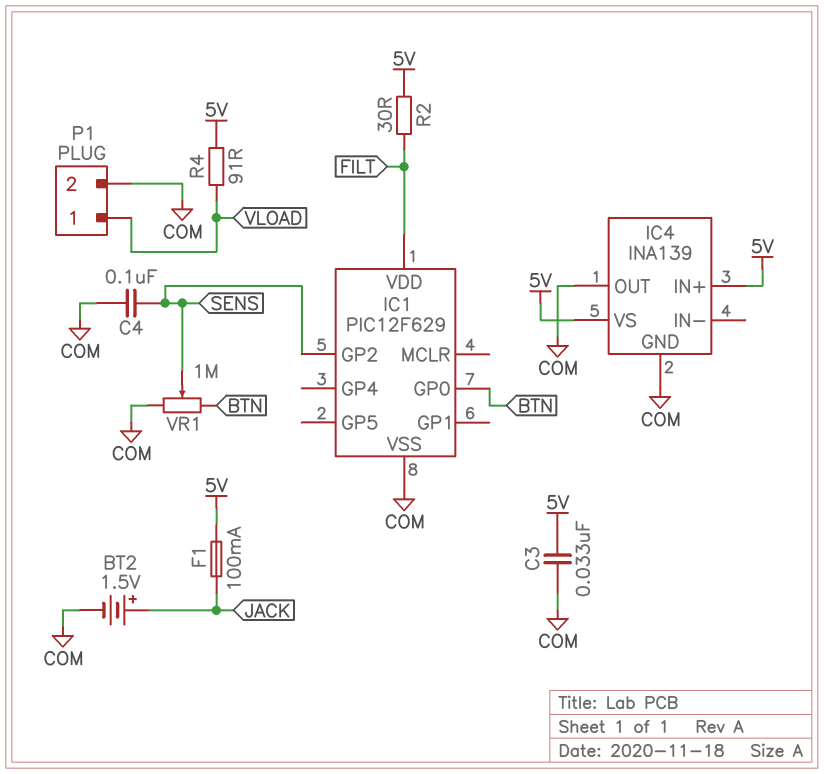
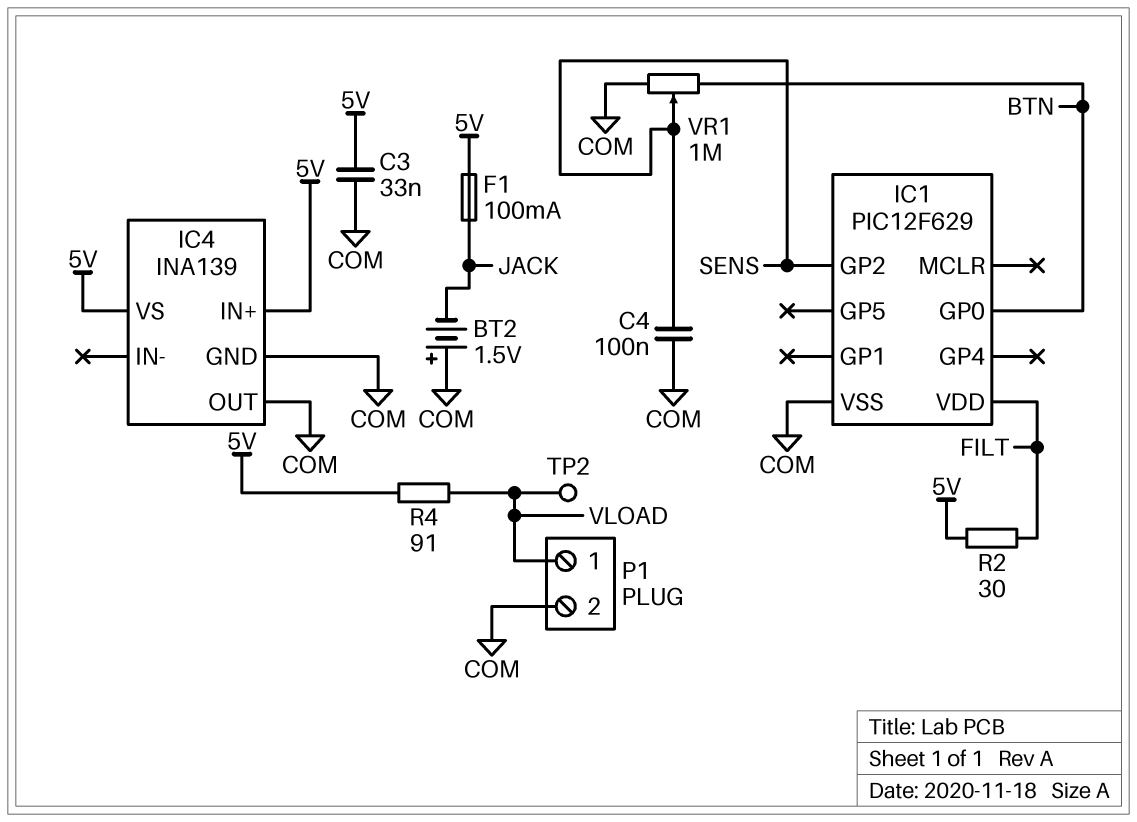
BT2: 1.5V (plus JACK, minus COM) -> 1.5V (plus COM, minus JACK)
TP2: none -> test point (VLOAD)

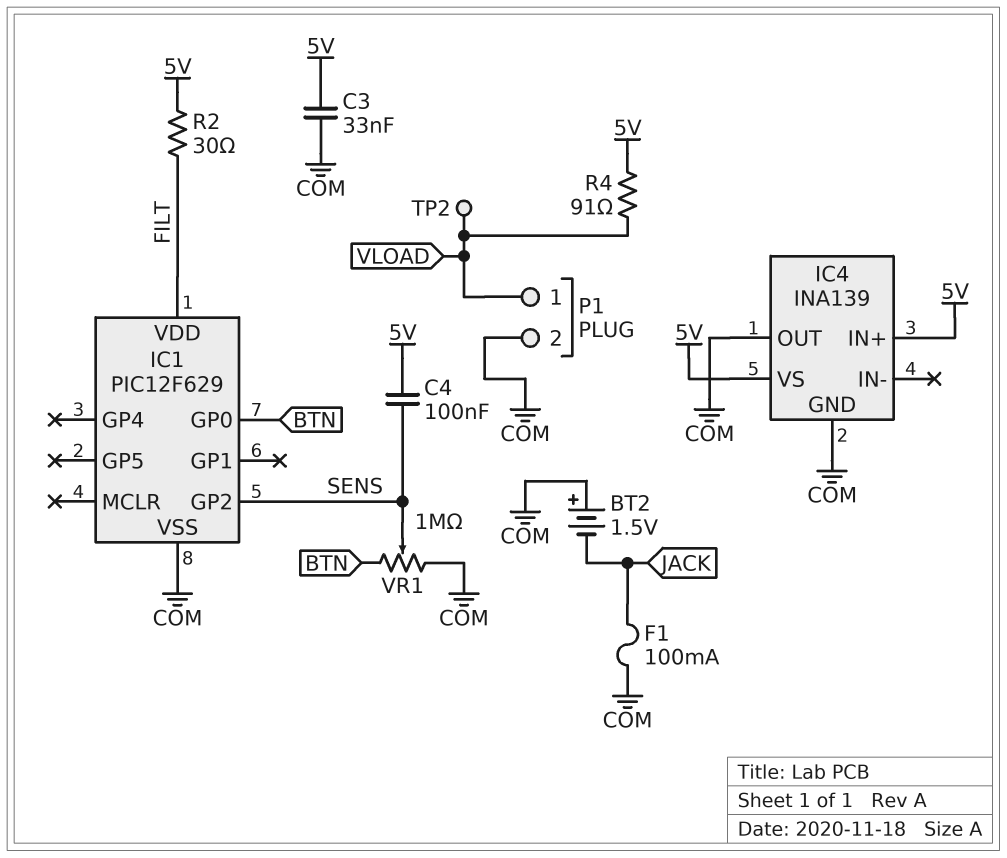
C4: 100nF (COM, SENS) -> 100nF (5V, SENS)
F1: 100mA (5V, JACK) -> 100mA (COM, JACK)

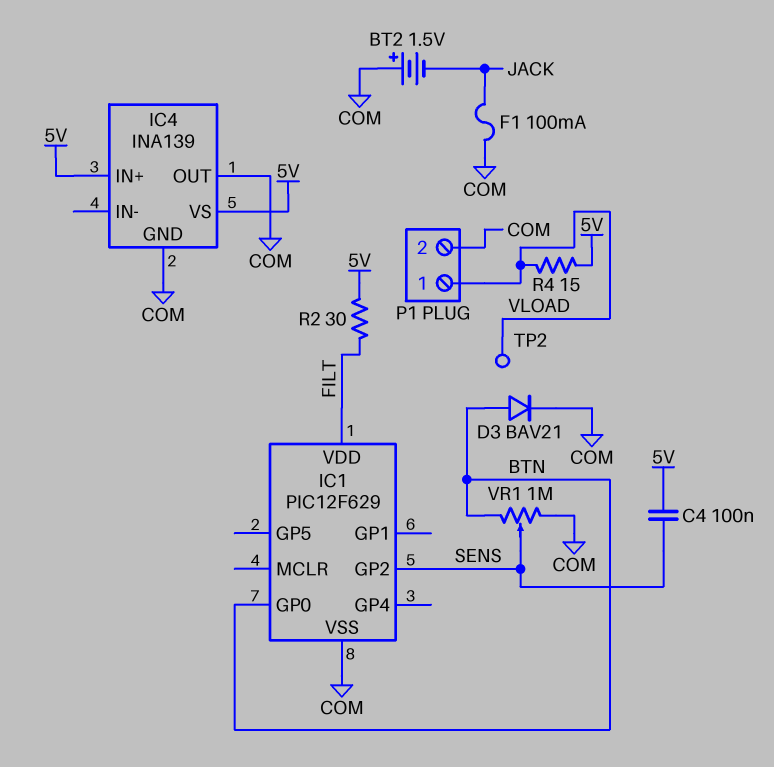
C3: 33nF (5V, COM) -> none
D3: none -> diode BAV21 (A BTN, K COM)
R4: 91 (5V, VLOAD) -> 15 (5V, VLOAD)

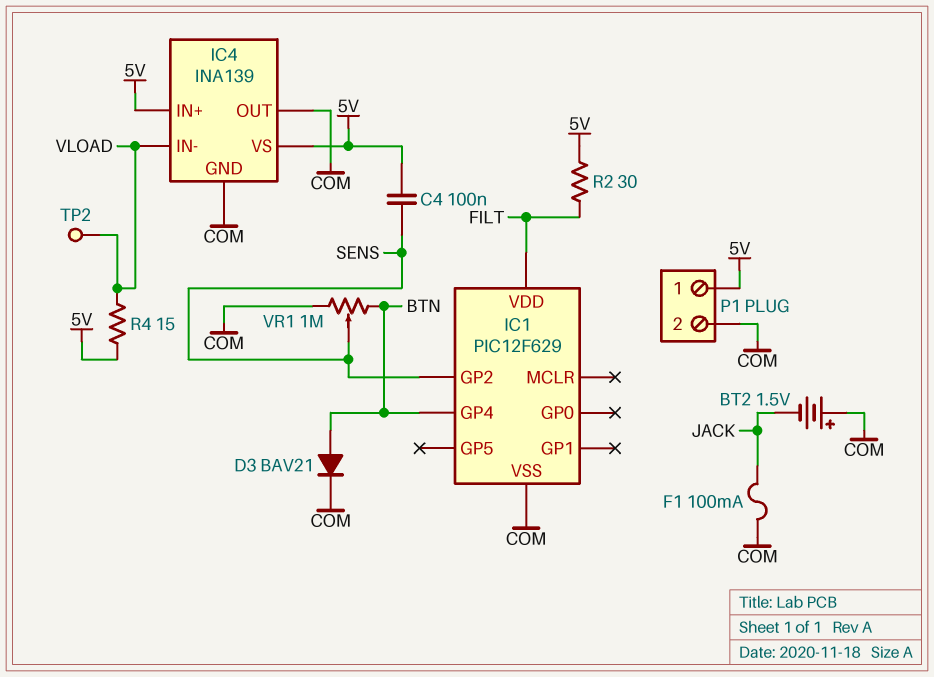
IC1 pin GP0: BTN -> none
IC1 pin GP4: none -> BTN
IC4 pin IN-: none -> VLOAD
P1 pin 1: VLOAD -> 5V

